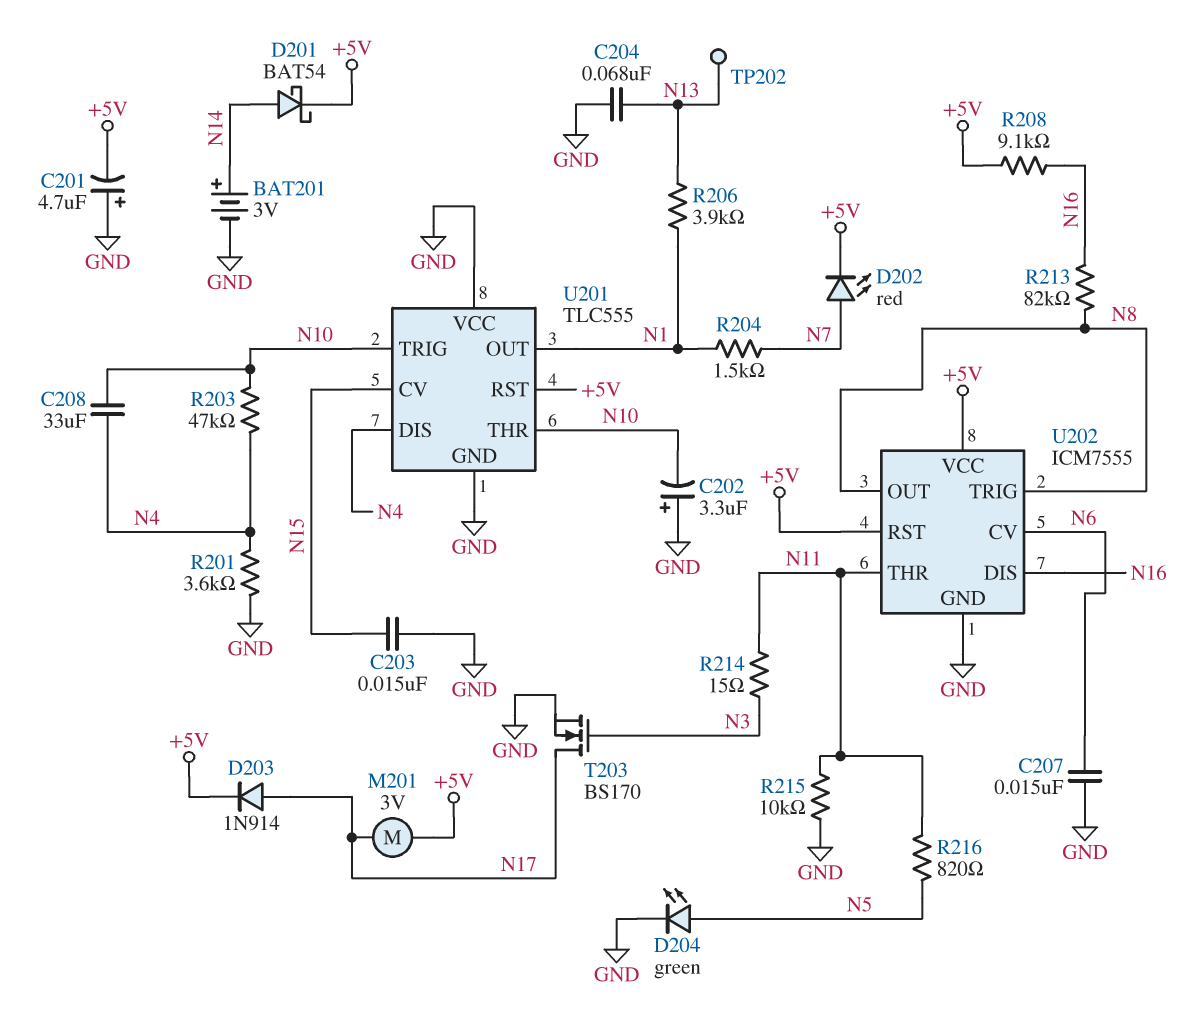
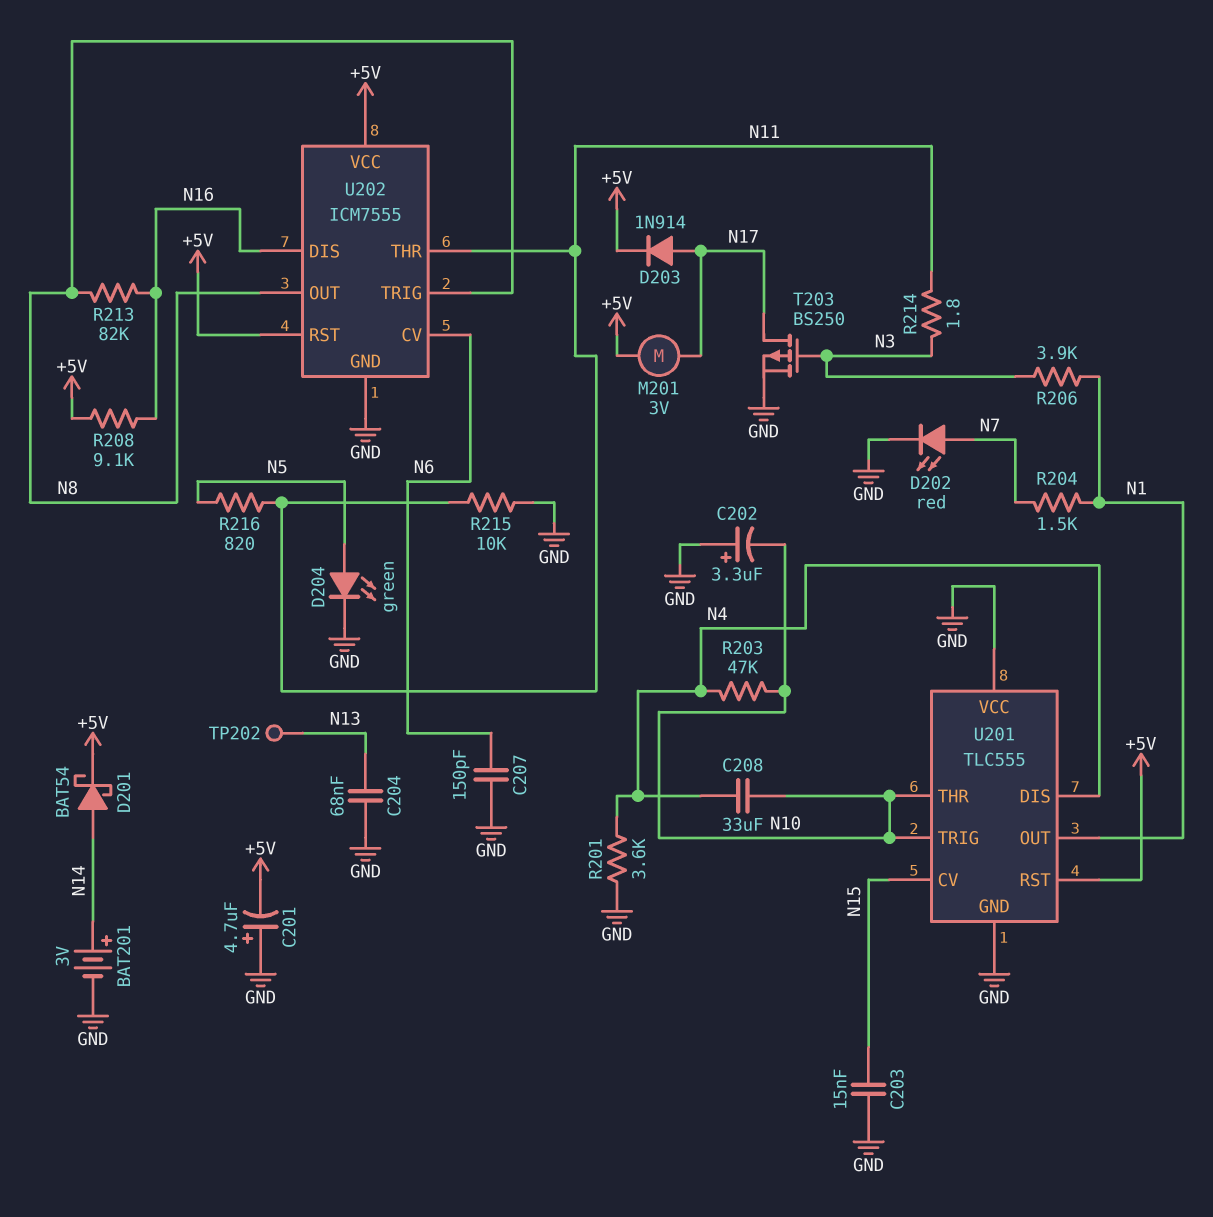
C207: 15nF (GND, N6) -> 150pF (GND, N6)
D202: LED red (A N7, K +5V) -> LED red (A N7, K GND)
R206: 3.9k (N1, N13) -> 3.9k (N1, N3)
R214: 15 (N3, N11) -> 1.8 (N3, N11)
T203: NMOS BS170 (G N3, D N17, S GND) -> PMOS BS250 (G N3, D N17, S GND)

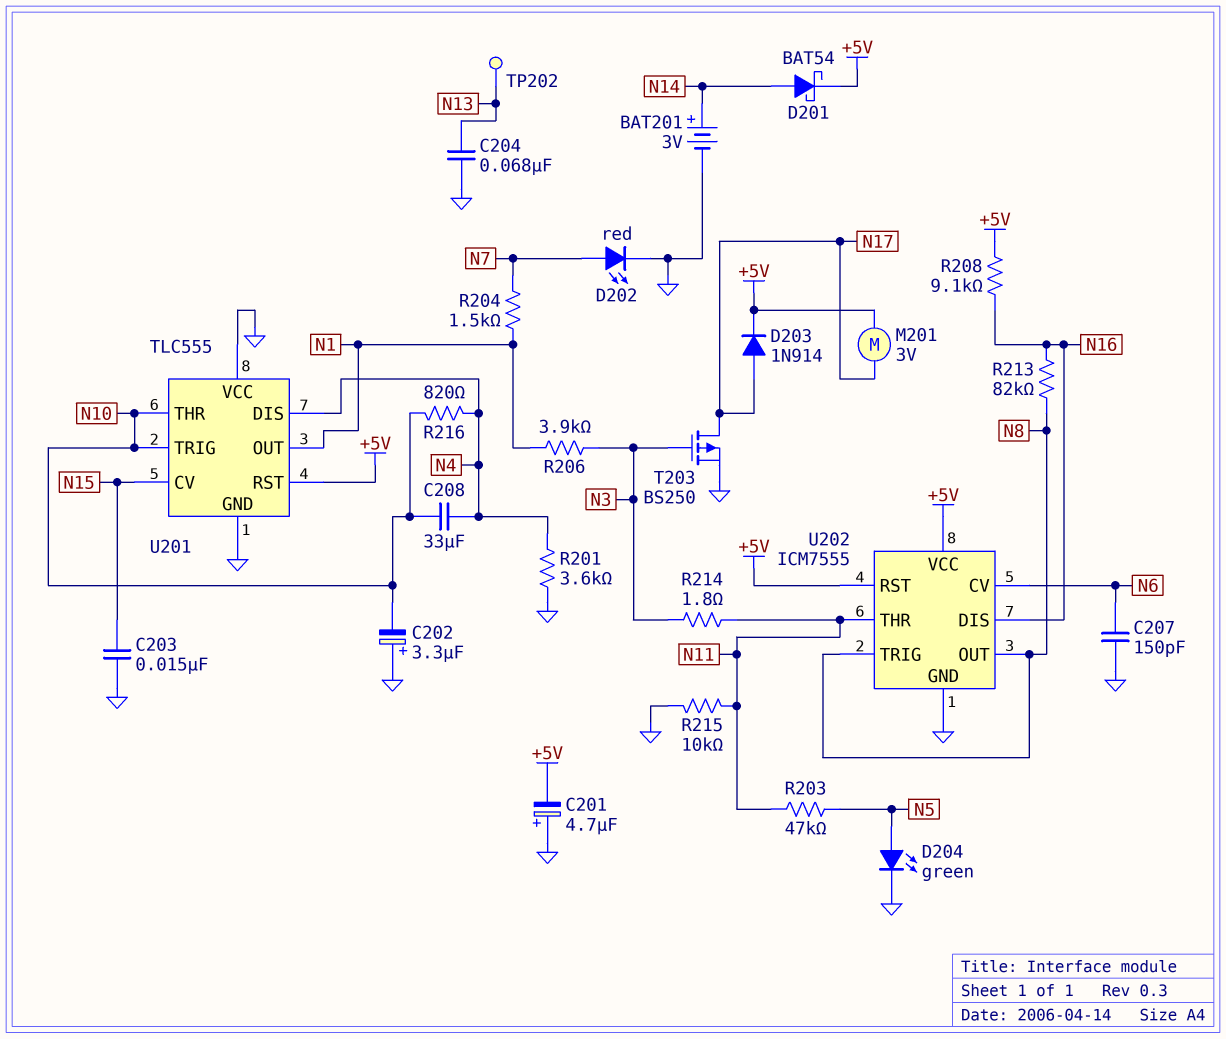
R203: 47k (N4, N10) -> 47k (N5, N11)
R216: 820 (N5, N11) -> 820 (N4, N10)

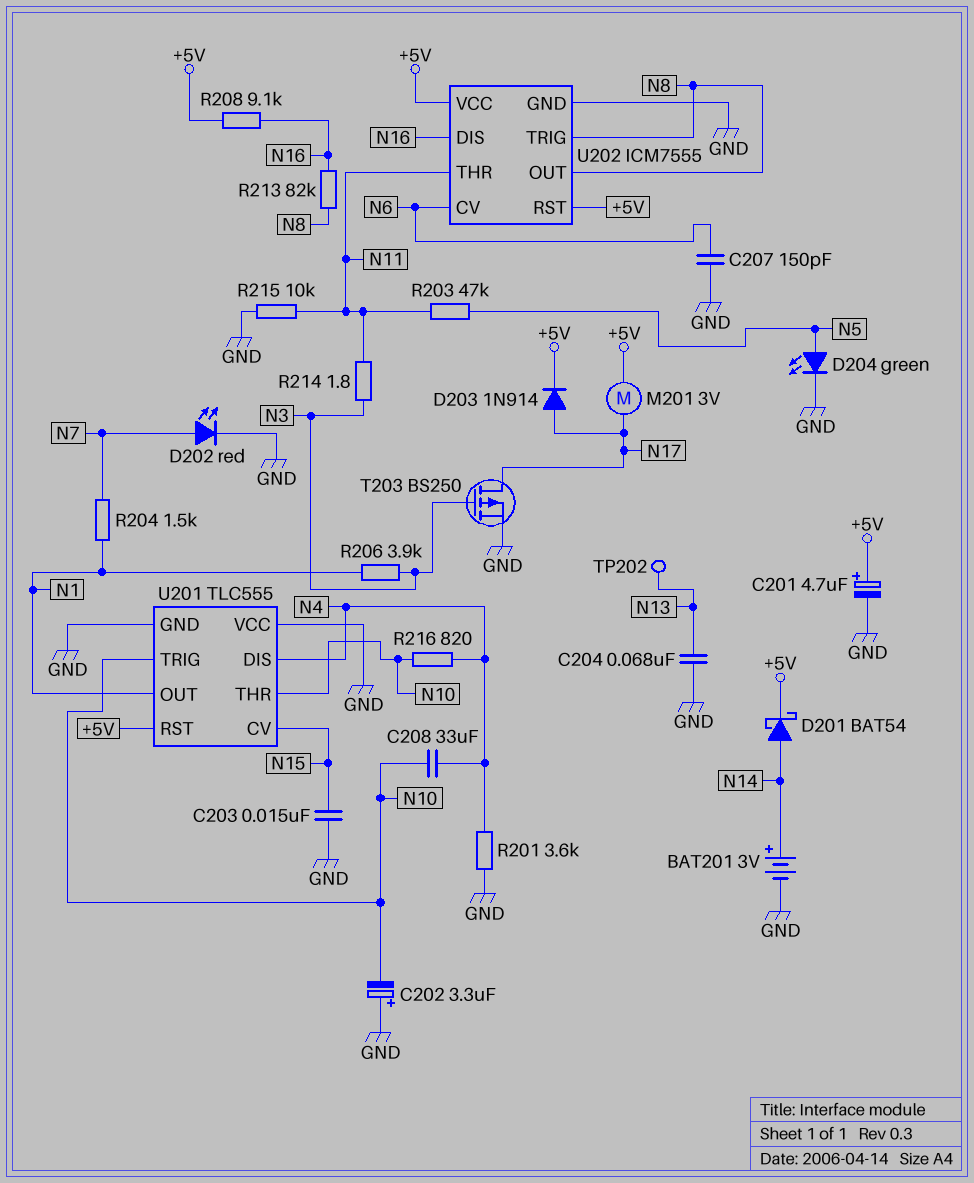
C201: 4.7uF (plus GND, minus +5V) -> 4.7uF (plus +5V, minus GND)

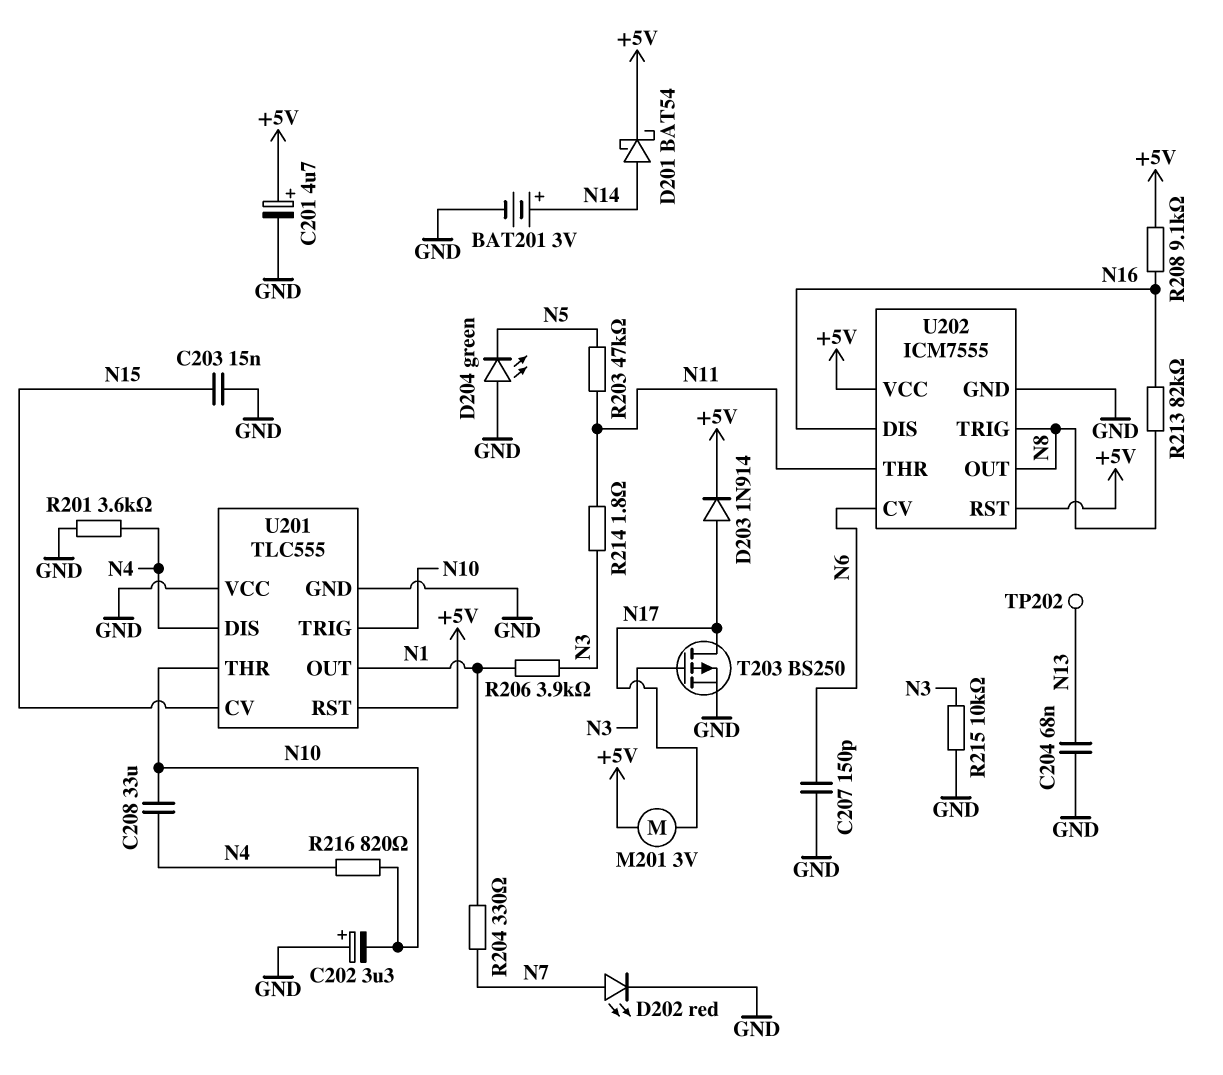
D204: LED green (A N5, K GND) -> LED green (A GND, K N5)
R204: 1.5k (N1, N7) -> 330 (N1, N7)
R215: 10k (GND, N11) -> 10k (GND, N3)

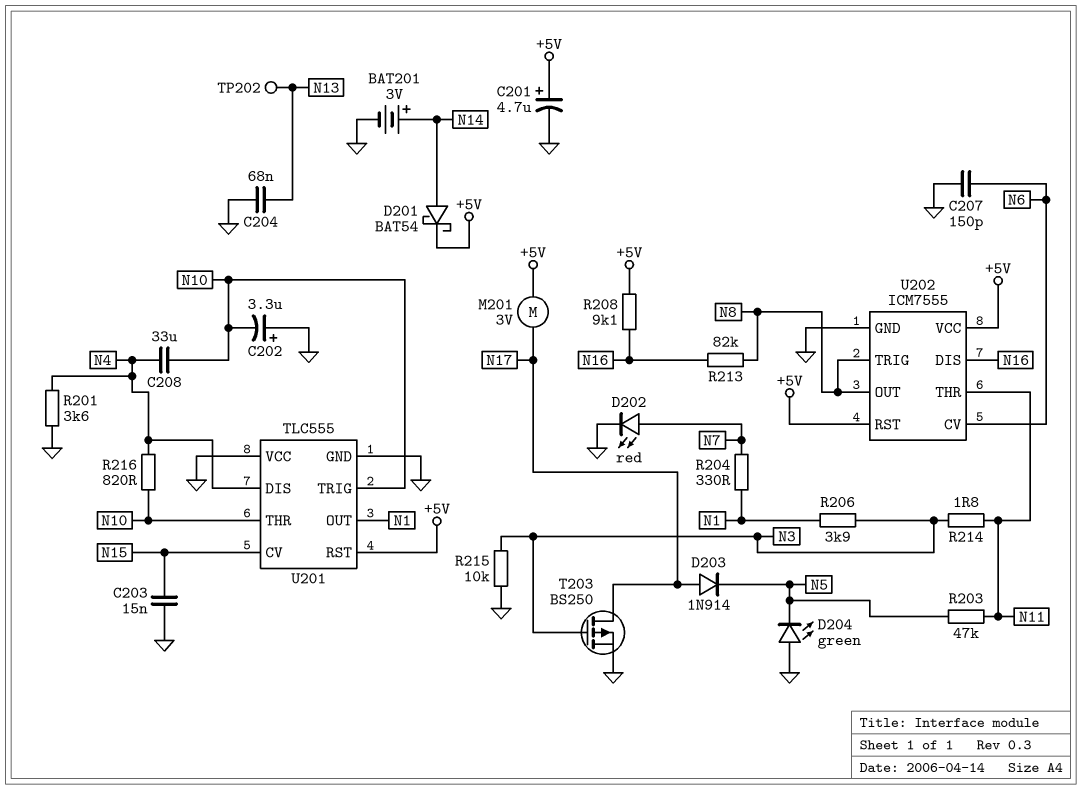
D203: diode 1N914 (A N17, K +5V) -> diode 1N914 (A N17, K N5)

